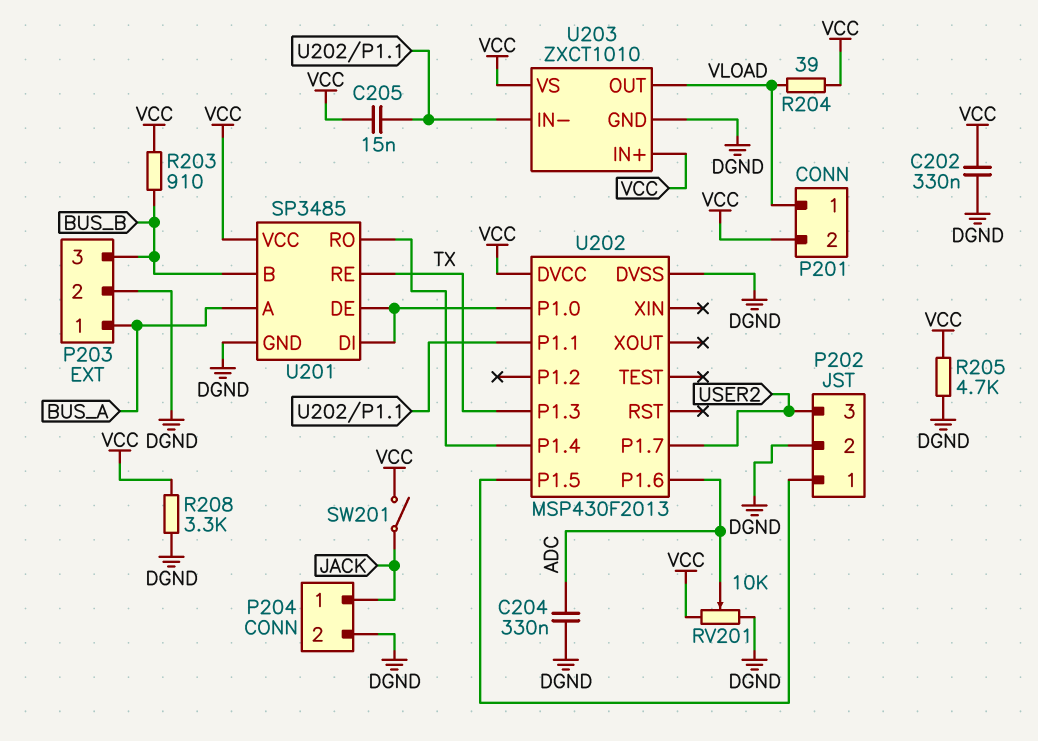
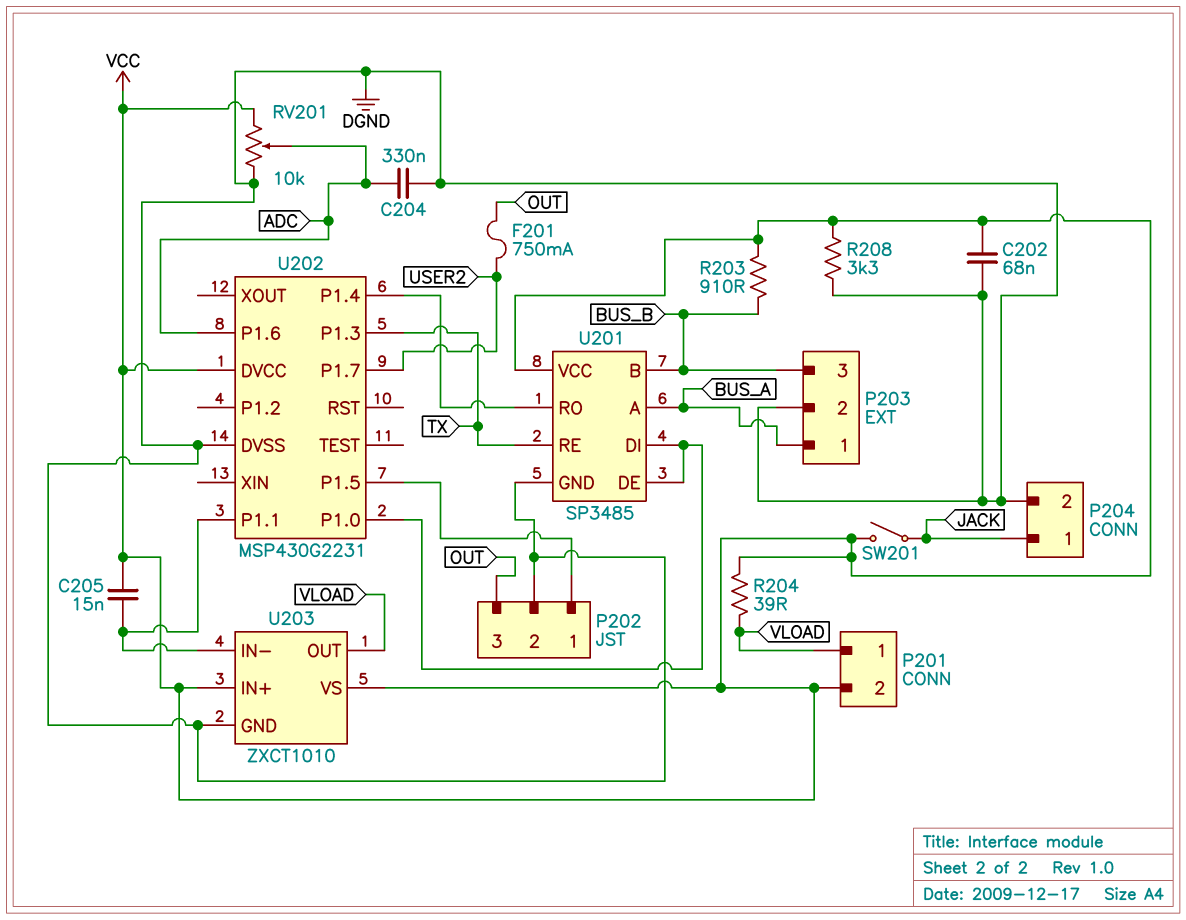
C202: 330nF (DGND, VCC) -> 68nF (DGND, VCC)
F201: none -> 750mA (OUT, USER2)
P202 pin 3: USER2 -> OUT
R205: 4.7k (DGND, VCC) -> none
U202: MSP430F2013 -> MSP430G2231

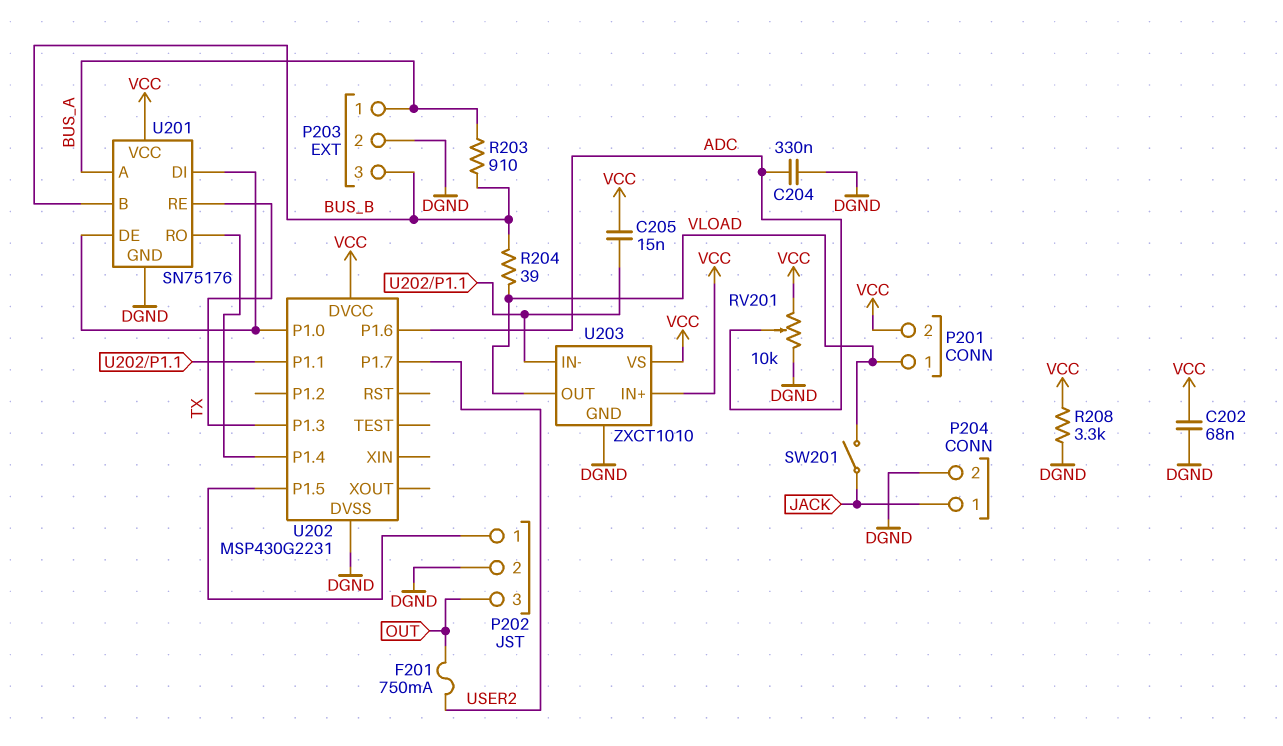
R203: 910 (BUS_B, VCC) -> 910 (BUS_A, BUS_B)
R204: 39 (VCC, VLOAD) -> 39 (BUS_B, VLOAD)
SW201: switch (JACK, VCC) -> switch (JACK, VLOAD)
U201: SP3485 -> SN75176

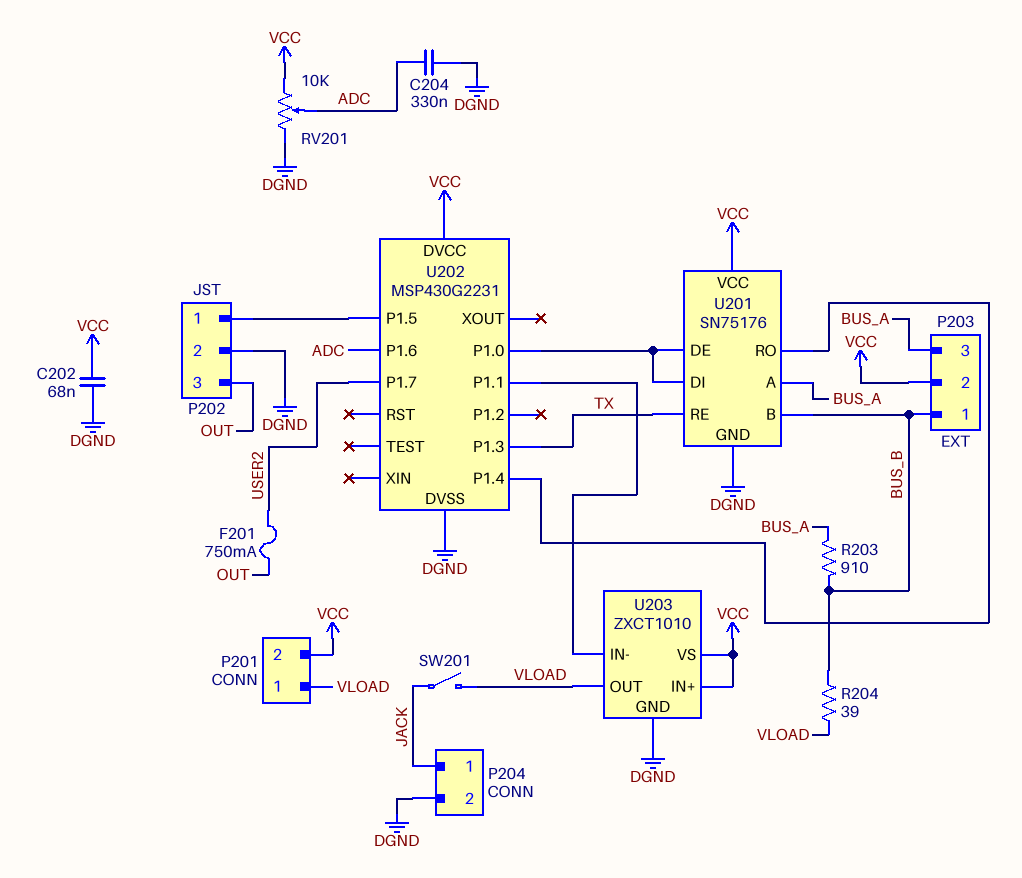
C205: 15nF (U202/P1.1, VCC) -> none
P203 pin 1: BUS_A -> BUS_B
P203 pin 2: DGND -> VCC
P203 pin 3: BUS_B -> BUS_A
R208: 3.3k (DGND, VCC) -> none

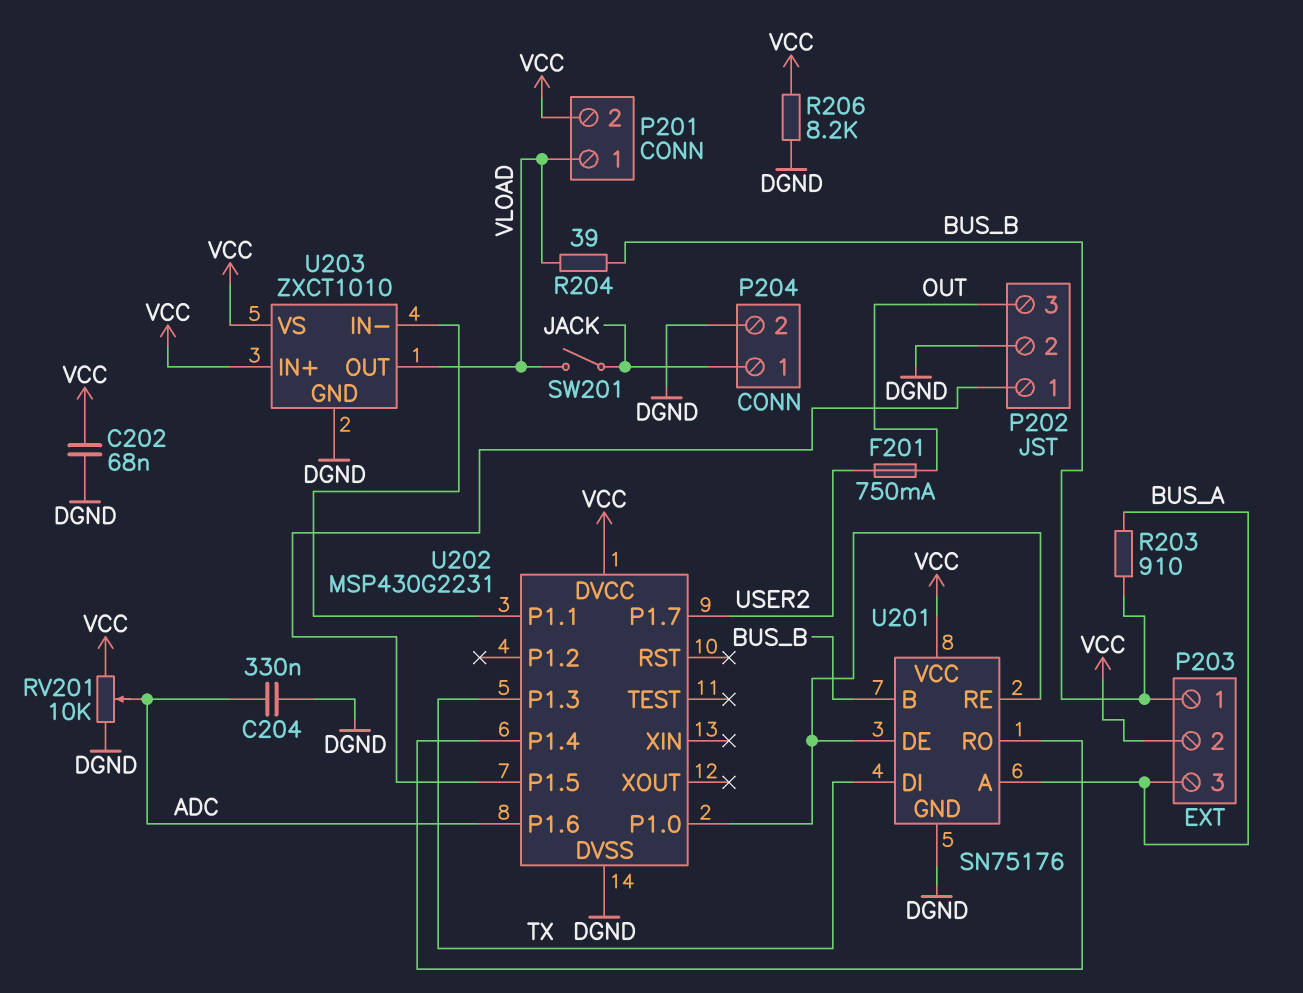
R206: none -> 8.2k (DGND, VCC)
U201 pin DI: U201/DE -> TX
U201 pin RE: TX -> U201/DE

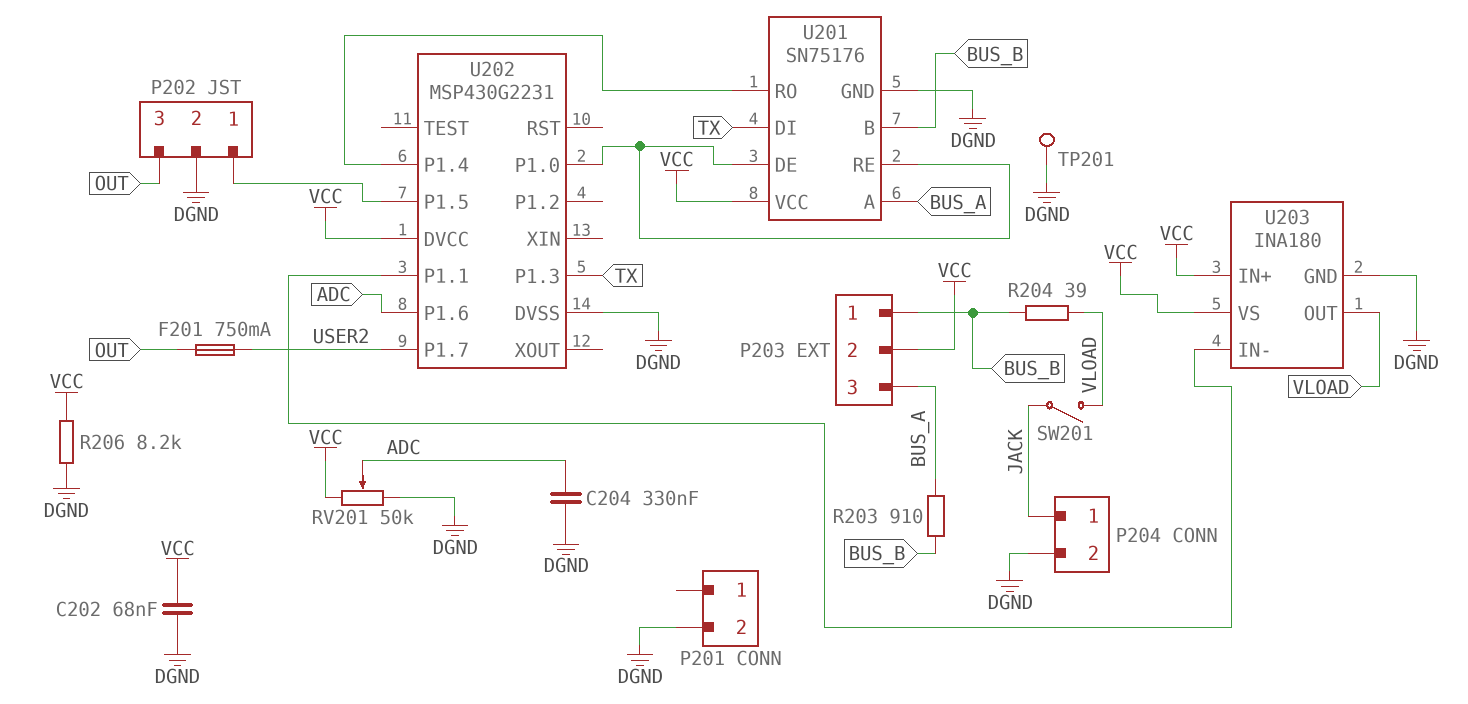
P201 pin 1: VLOAD -> none
P201 pin 2: VCC -> DGND
RV201: 10k (DGND, VCC, wiper ADC) -> 50k (DGND, VCC, wiper ADC)
TP201: none -> test point (DGND)
U203: ZXCT1010 -> INA180

